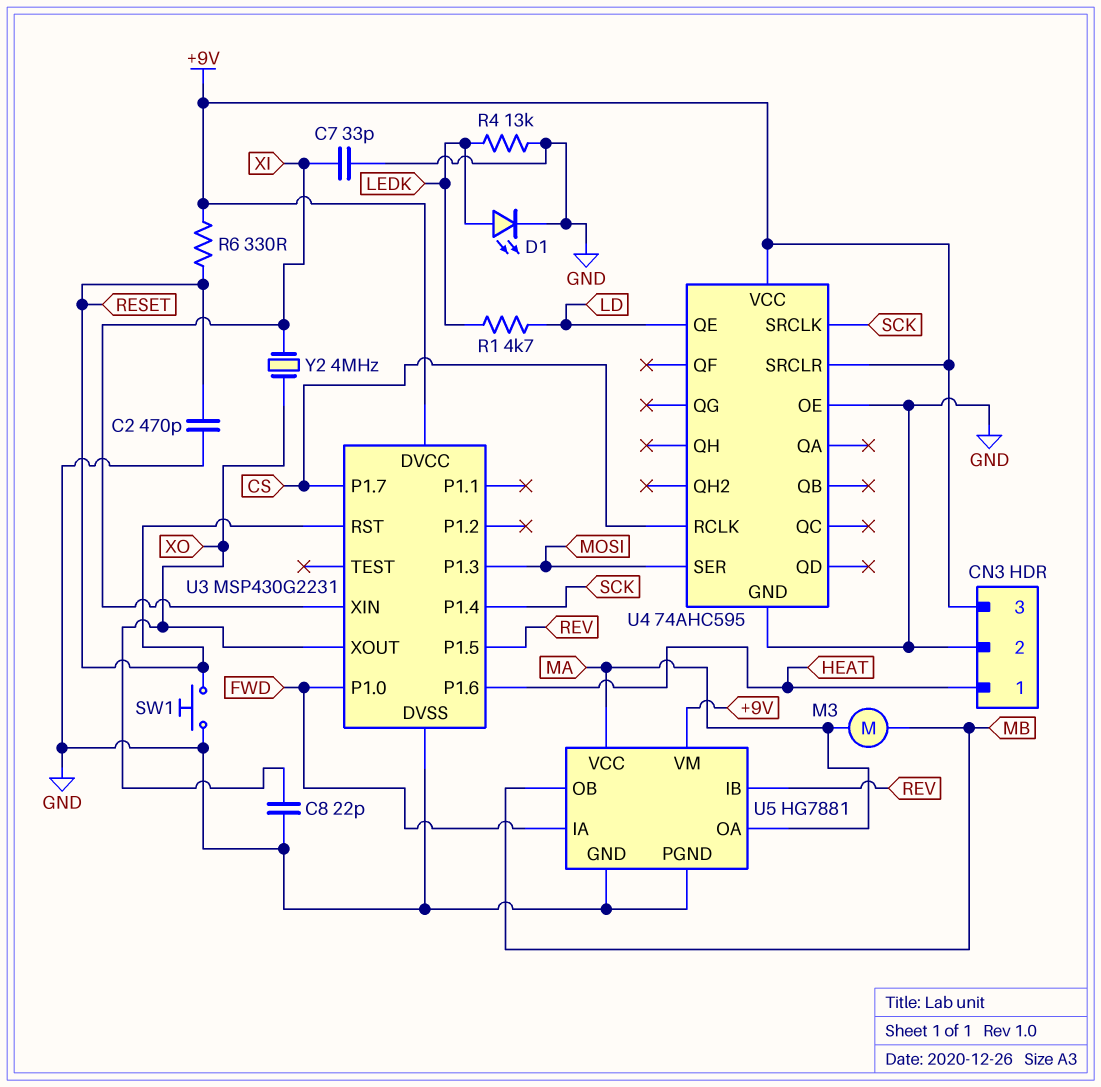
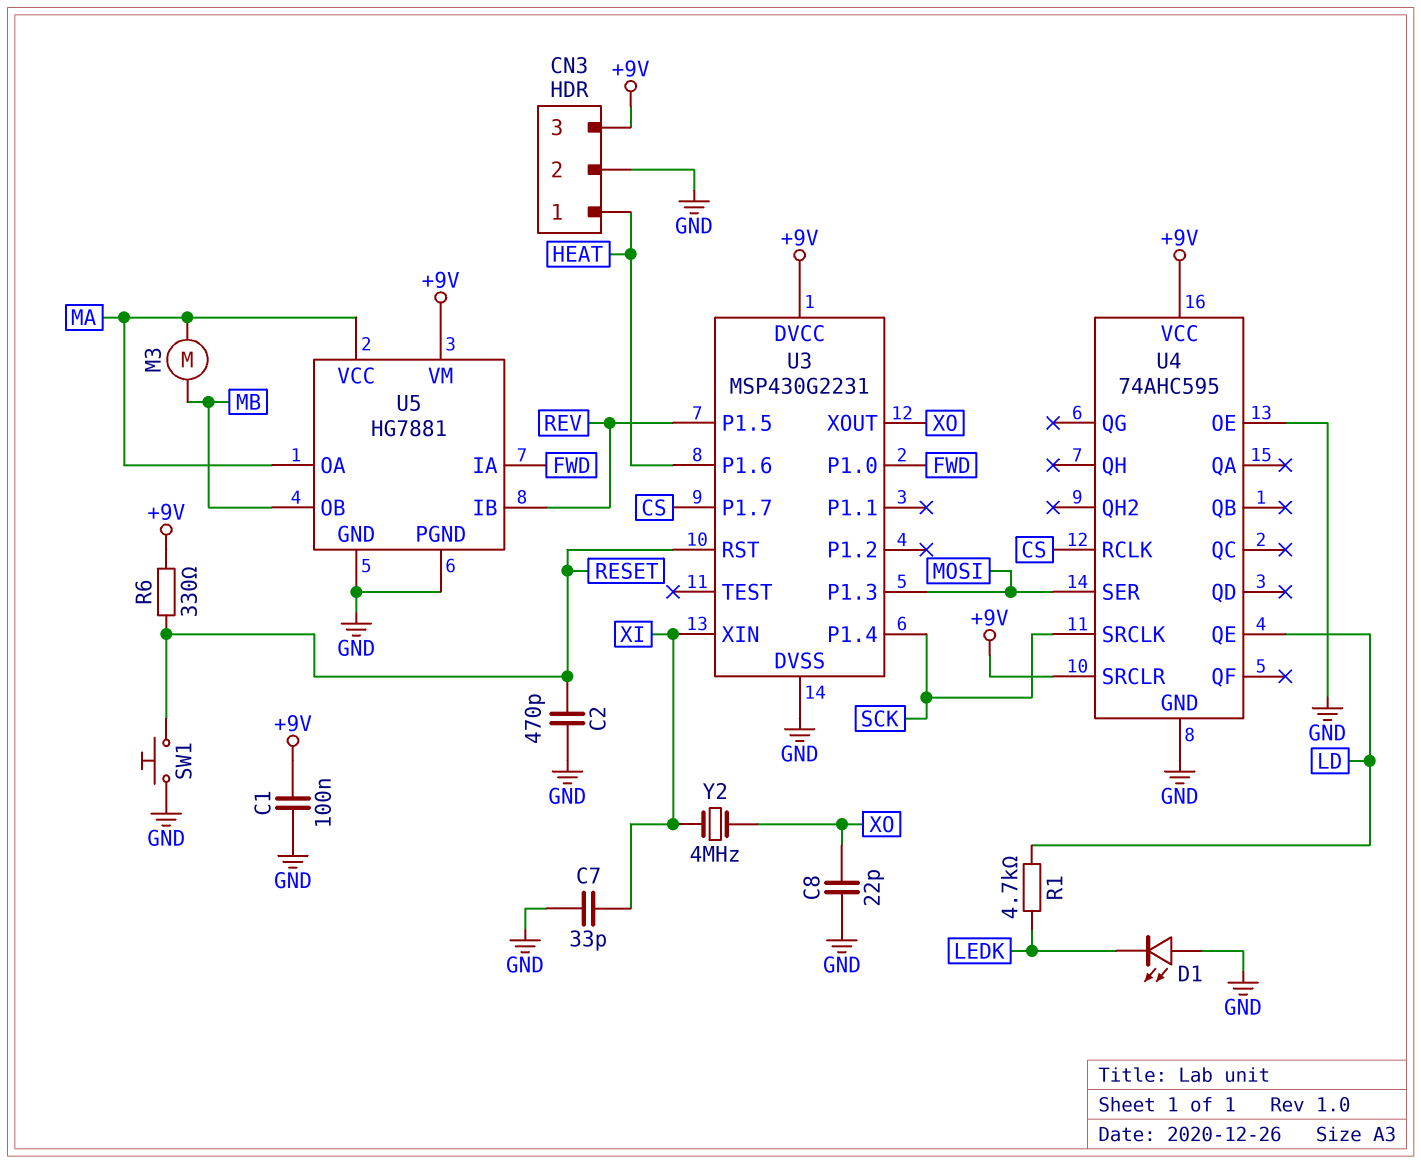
C1: none -> 100nF (+9V, GND)
D1: LED (A LEDK, K GND) -> LED (A GND, K LEDK)
R4: 13k (GND, LEDK) -> none

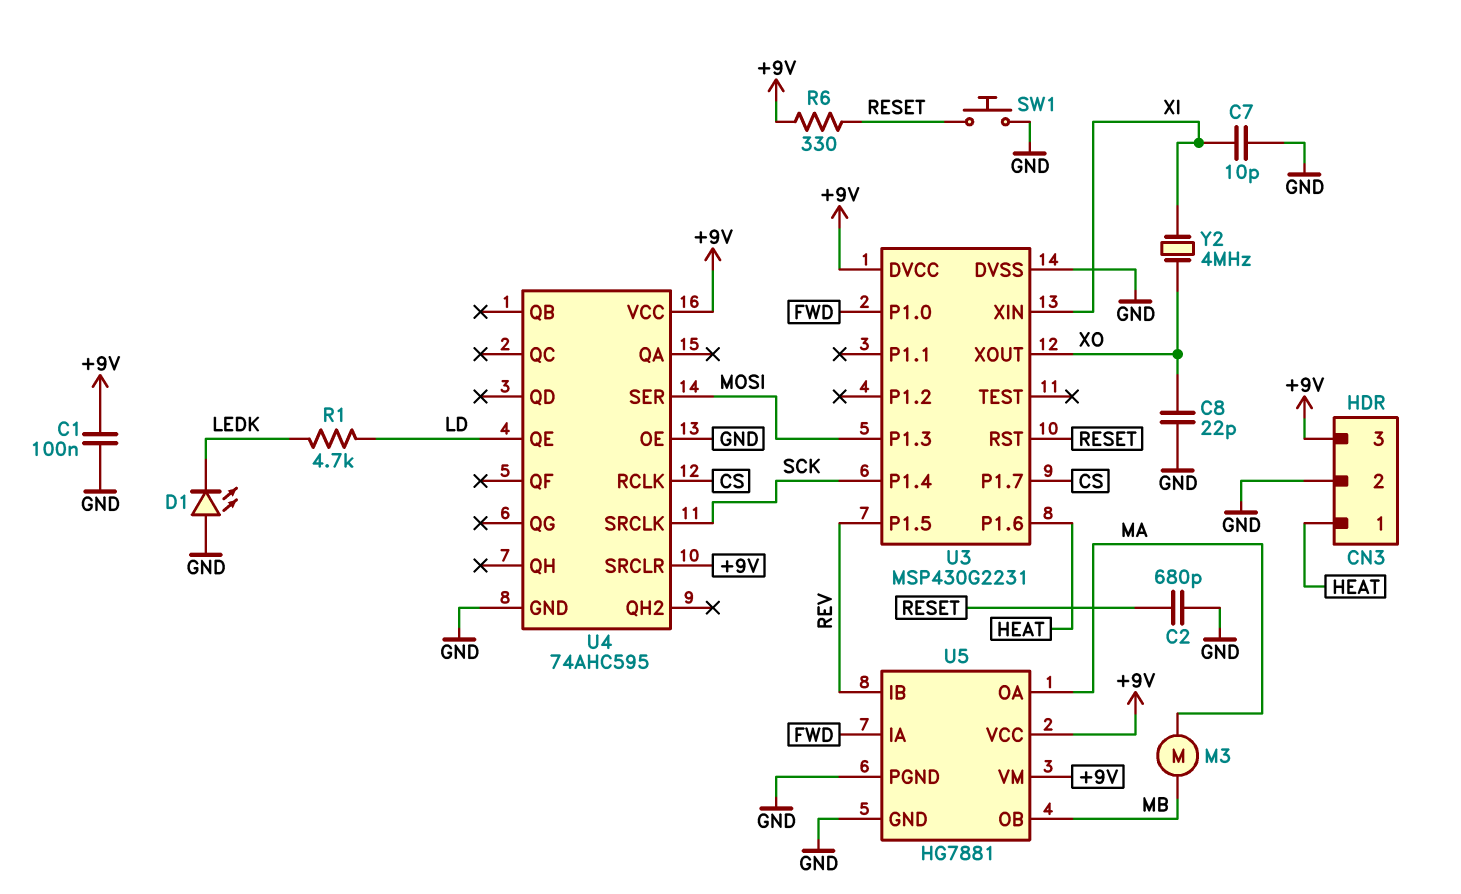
C2: 470pF (GND, RESET) -> 680pF (GND, RESET)
C7: 33pF (GND, XI) -> 10pF (GND, XI)
U5 pin VCC: MA -> +9V

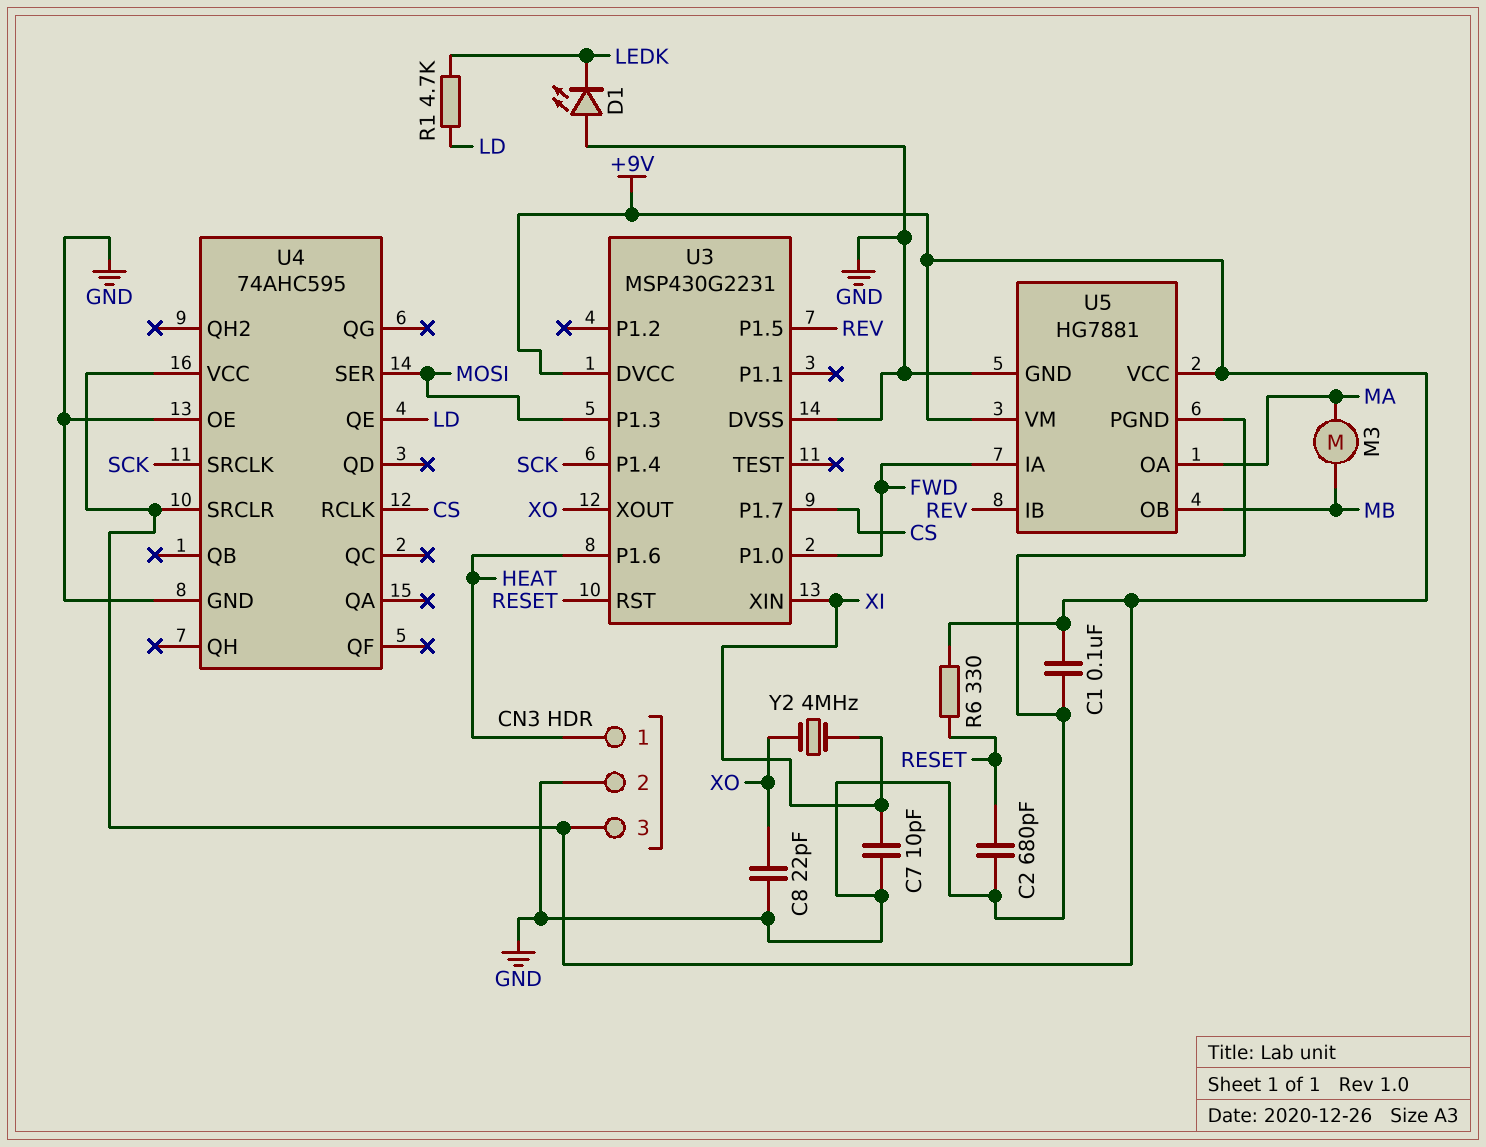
SW1: button (GND, RESET) -> none

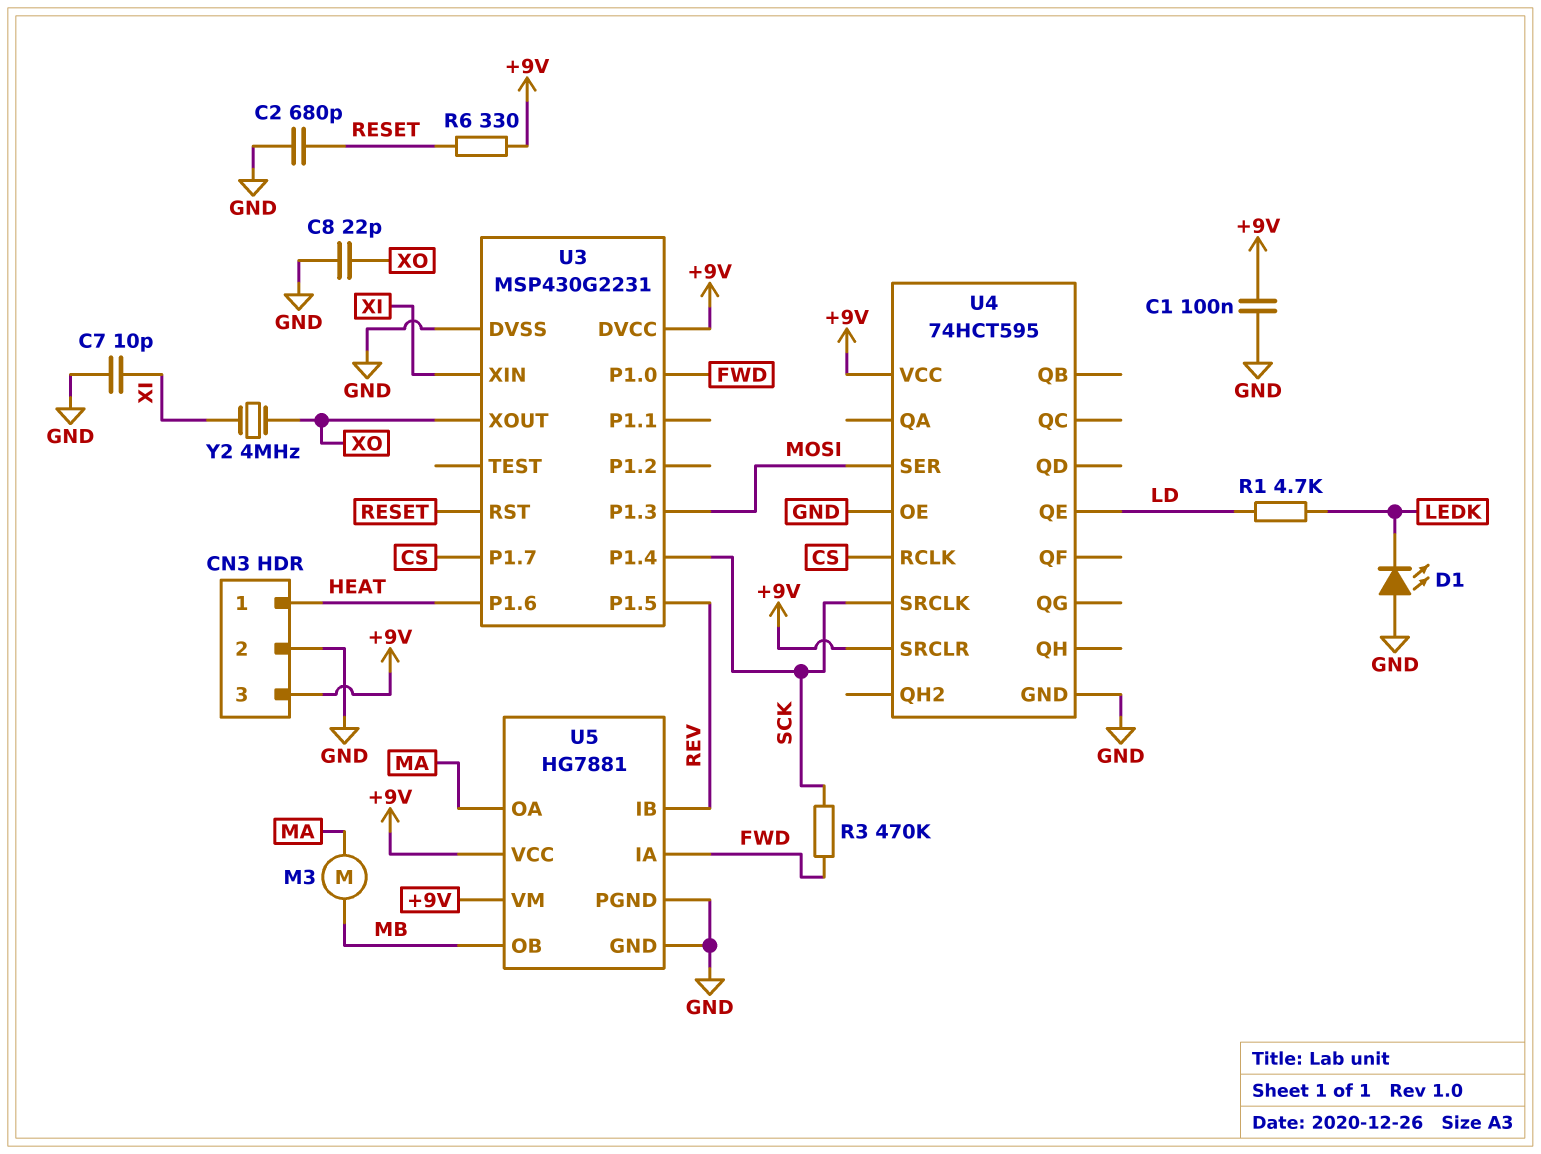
R3: none -> 470k (FWD, SCK)
U4: 74AHC595 -> 74HCT595

